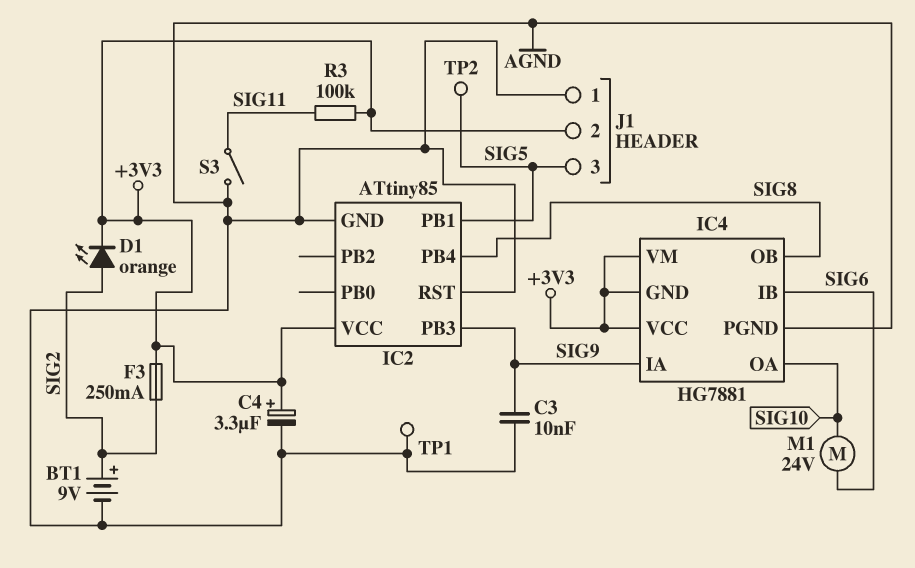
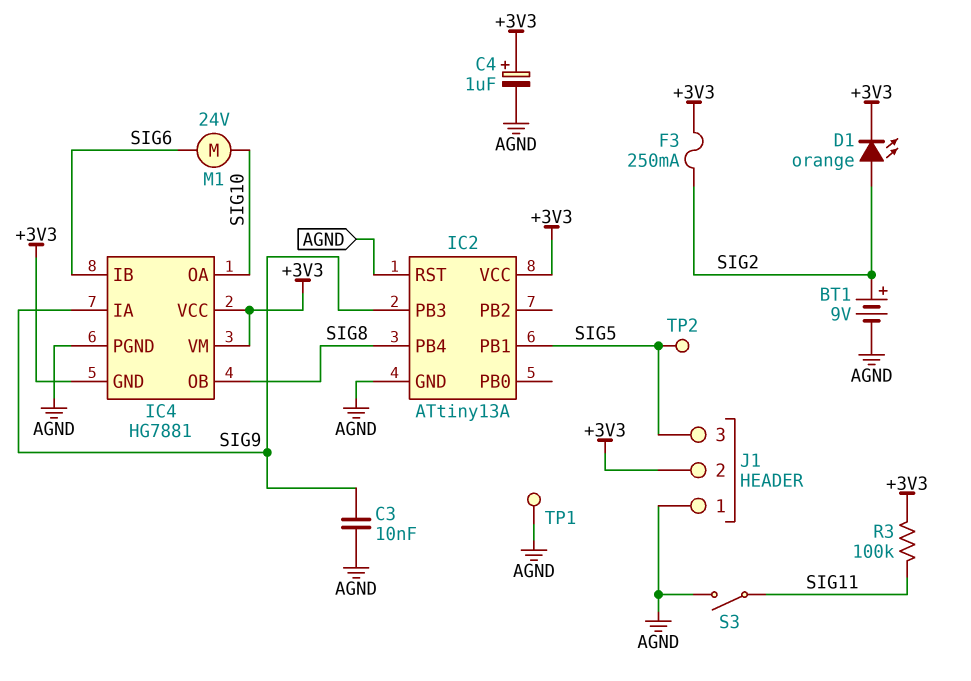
C4: 3.3uF (plus +3V3, minus AGND) -> 1uF (plus +3V3, minus AGND)
IC2: ATtiny85 -> ATtiny13A

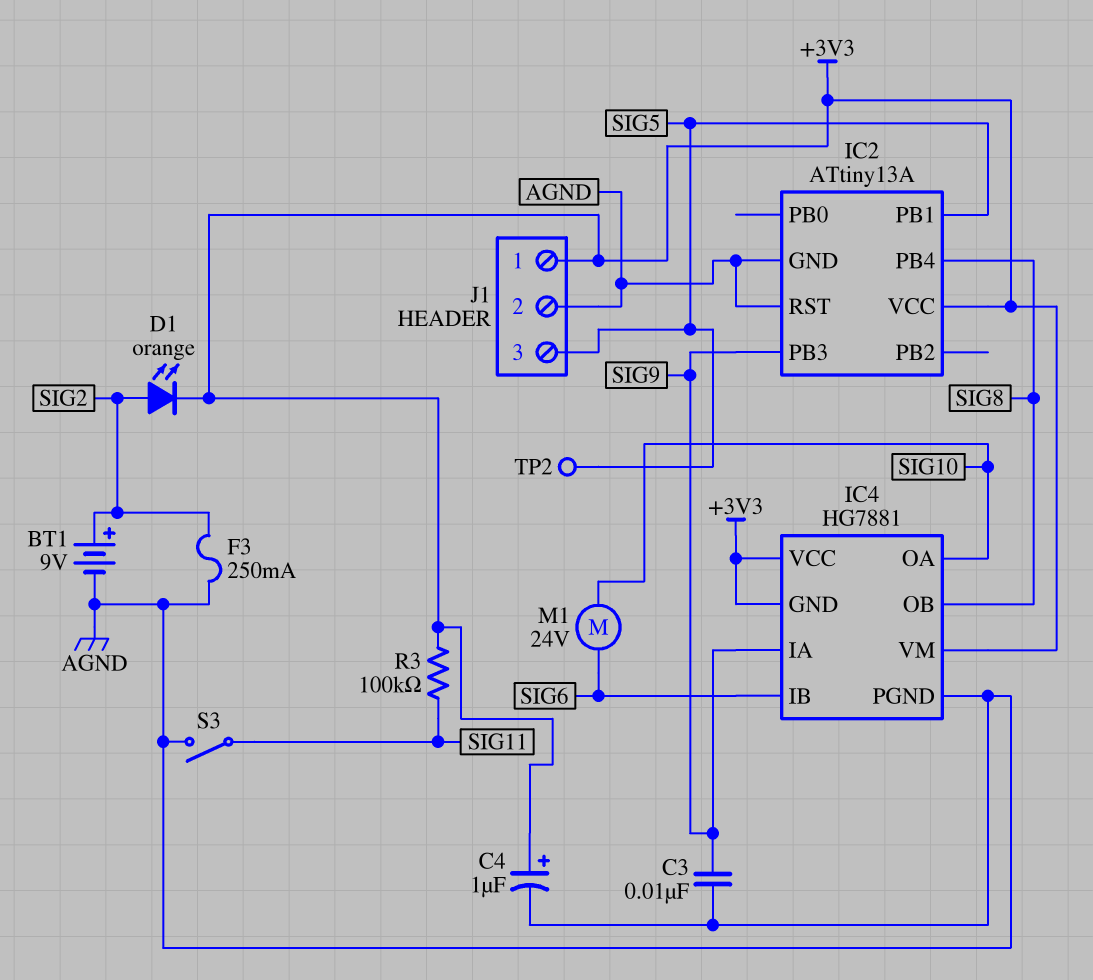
F3: 250mA (+3V3, SIG2) -> 250mA (AGND, SIG2)
J1 pin 1: AGND -> +3V3
J1 pin 2: +3V3 -> AGND
TP1: test point (AGND) -> none

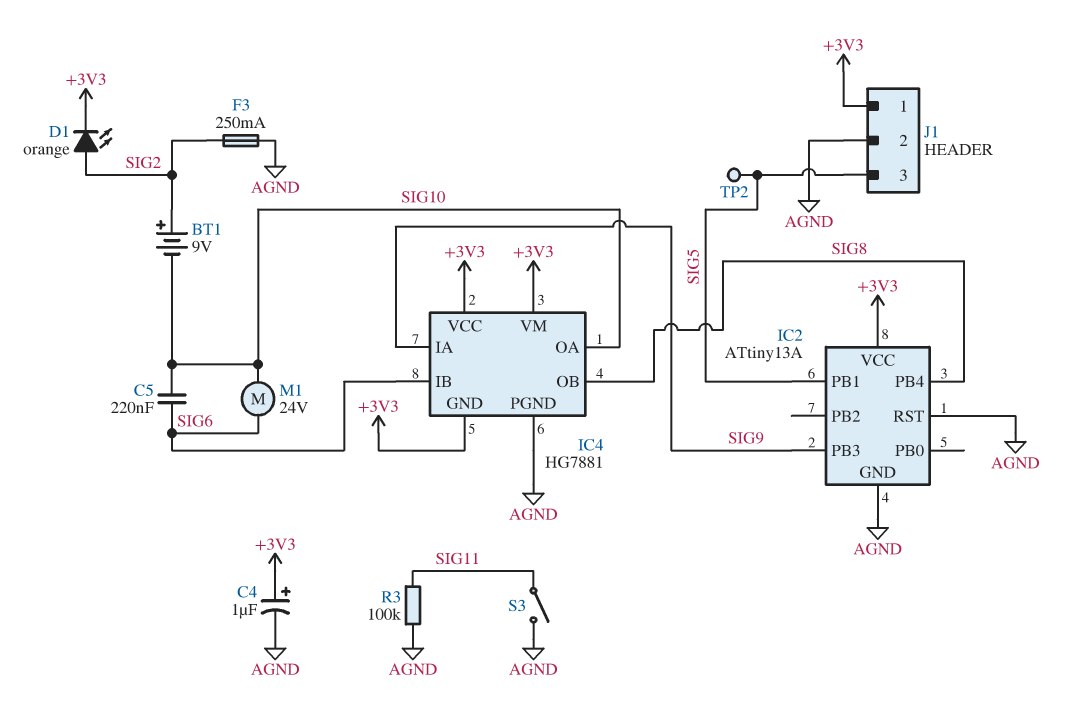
BT1: 9V (plus SIG2, minus AGND) -> 9V (plus SIG2, minus SIG10)
C3: 10nF (AGND, SIG9) -> none
C5: none -> 220nF (SIG6, SIG10)
R3: 100k (+3V3, SIG11) -> 100k (AGND, SIG11)

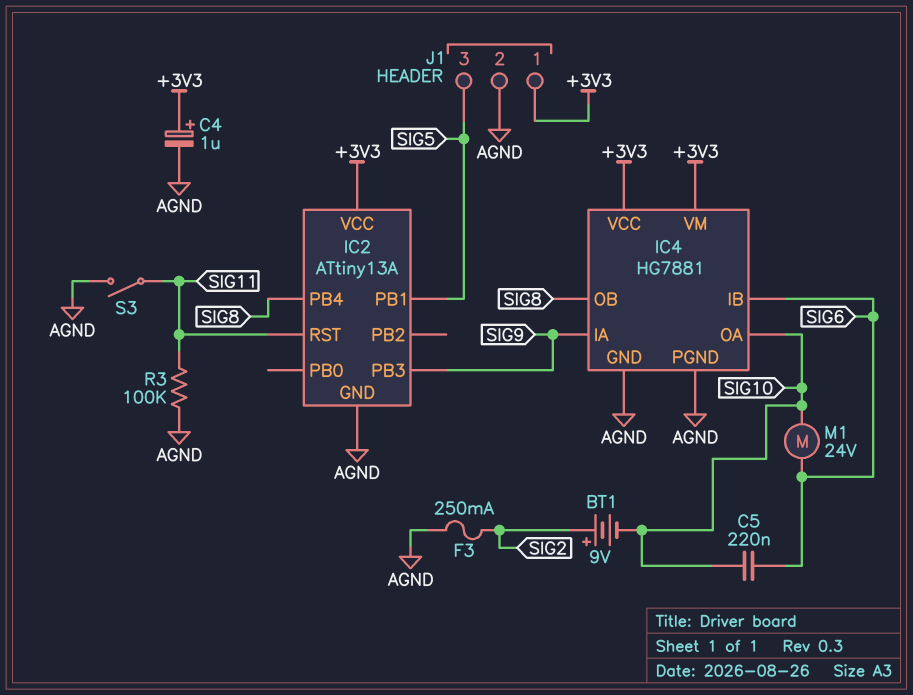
D1: LED orange (A SIG2, K +3V3) -> none
IC2 pin RST: AGND -> SIG11
IC4 pin GND: +3V3 -> AGND
TP2: test point (SIG5) -> none

